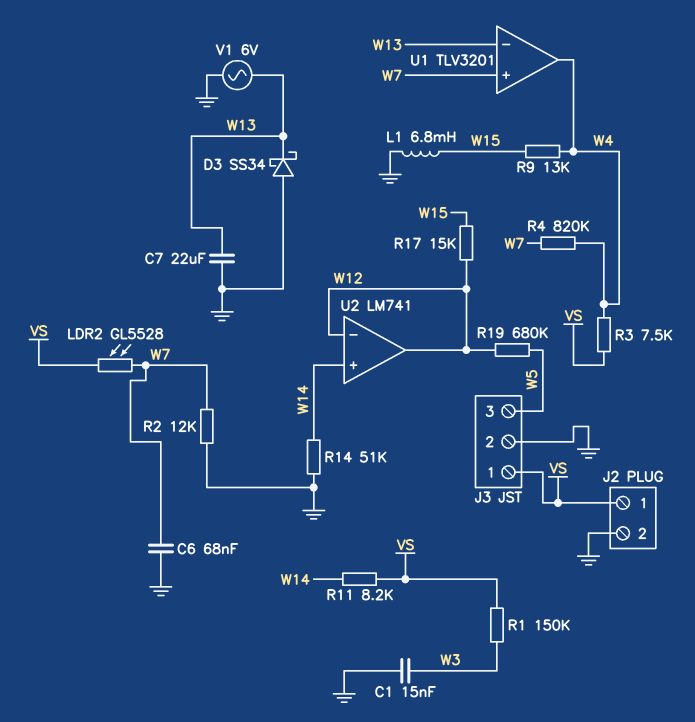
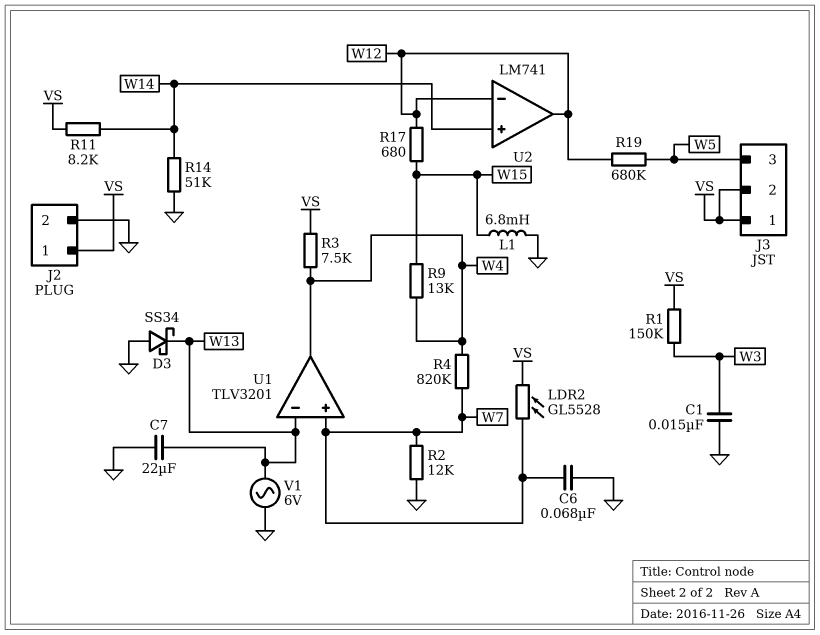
J3 pin 2: GND -> VS
R17: 15k (W12, W15) -> 680 (W12, W15)

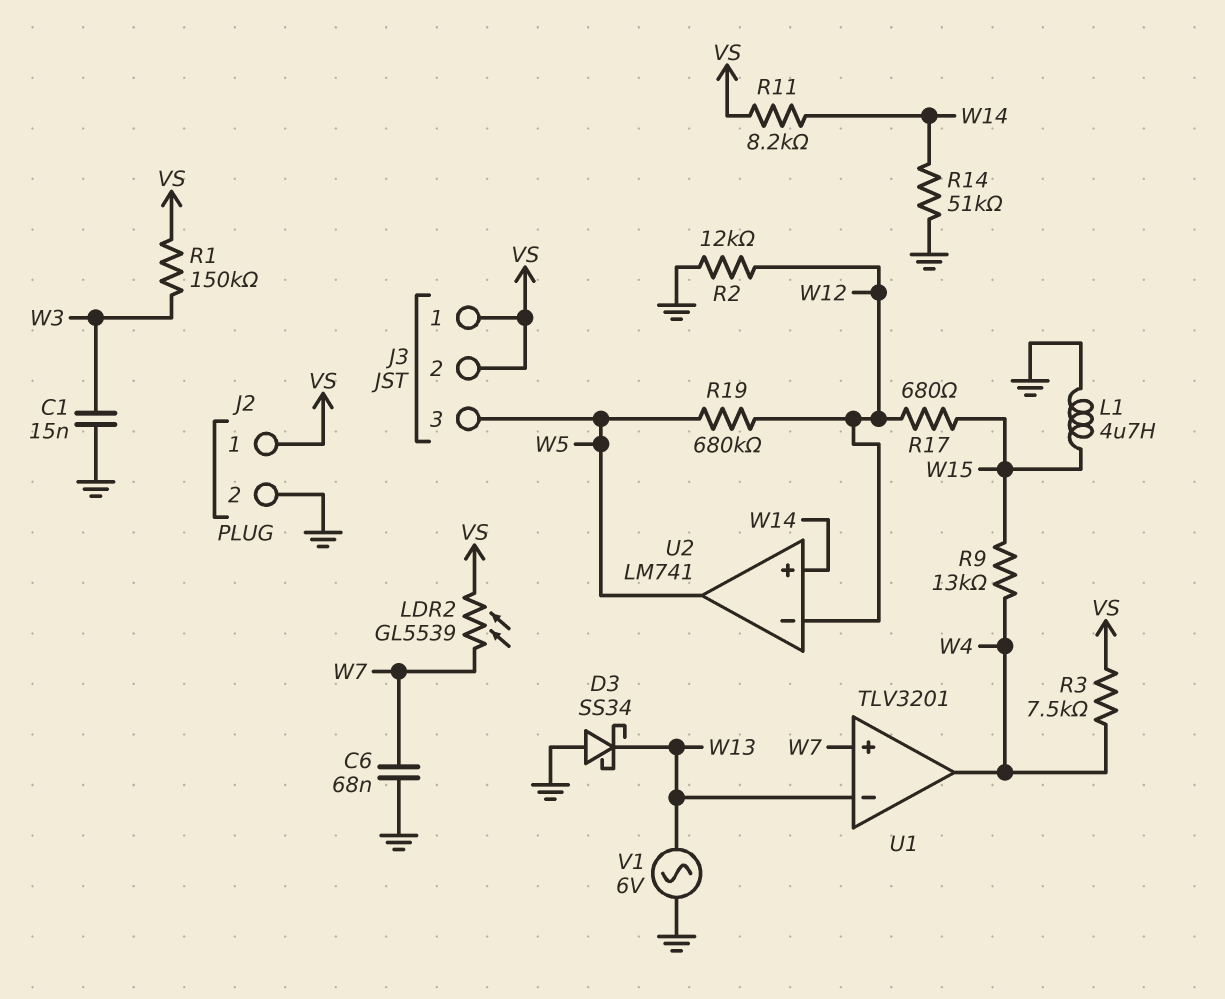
C7: 22uF (GND, W13) -> none
L1: 6.8mH (GND, W15) -> 4.7uH (GND, W15)
LDR2: GL5528 (VS, W7) -> GL5539 (VS, W7)
R2: 12k (GND, W7) -> 12k (GND, W12)
R4: 820k (W4, W7) -> none
U2 pin out: W12 -> W5

